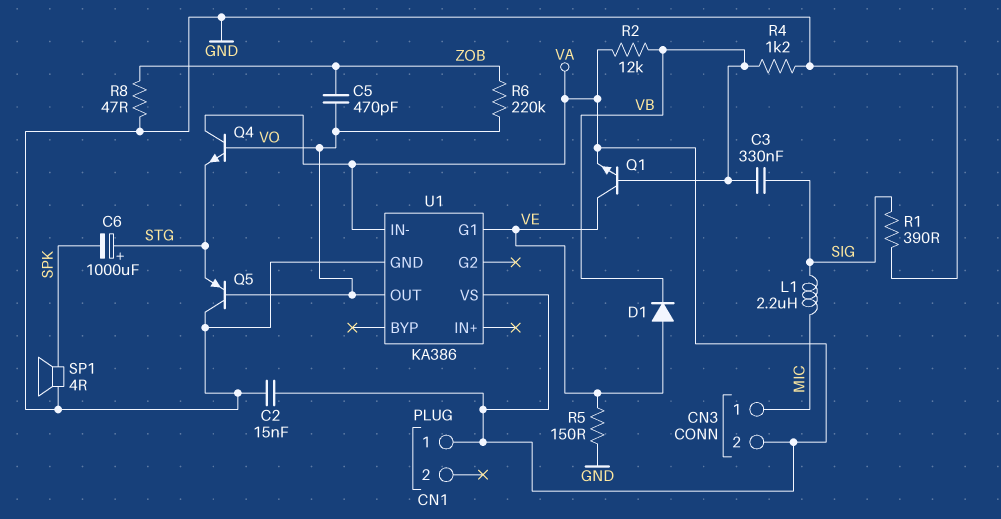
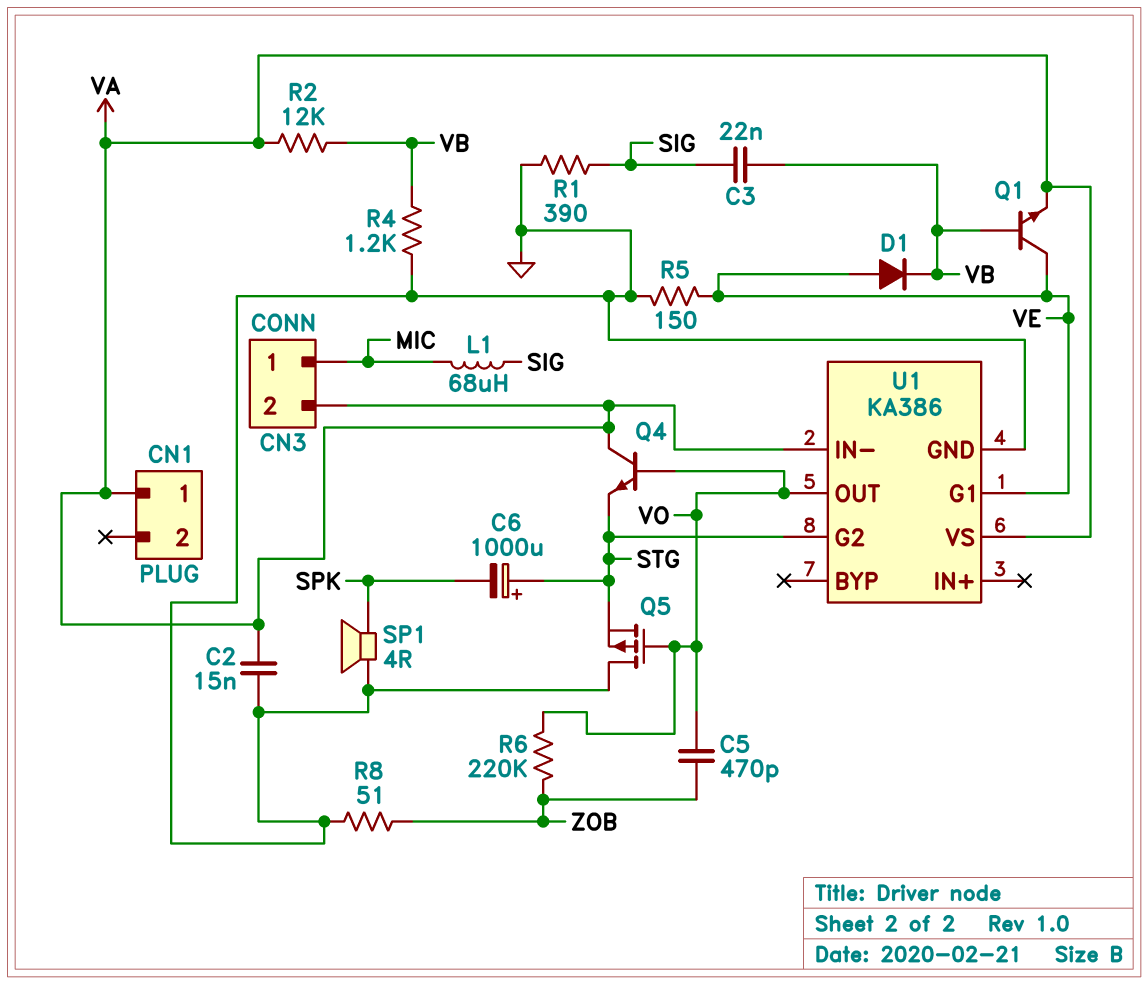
C3: 330nF (SIG, VB) -> 22nF (SIG, VB)
L1: 2.2uH (MIC, SIG) -> 68uH (MIC, SIG)
Q5: PNP (B VO, C GND, E STG) -> PMOS (G VO, D GND, S STG)
R8: 47 (GND, ZOB) -> 51 (GND, ZOB)
U1 pin G2: none -> STG

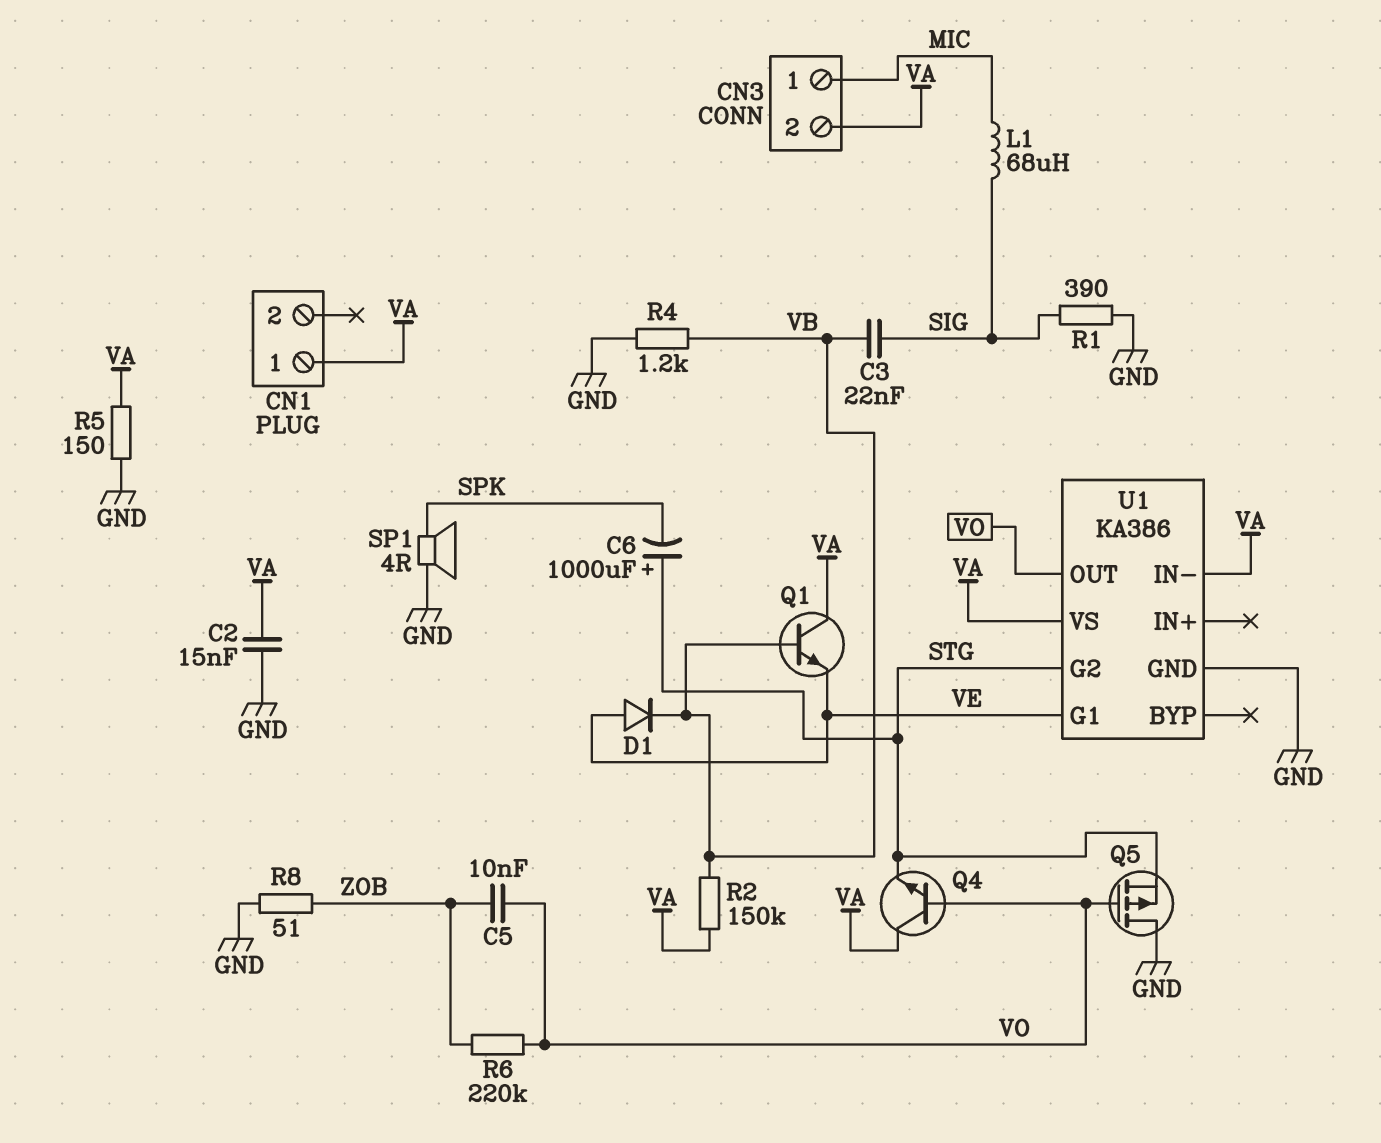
C5: 470pF (VO, ZOB) -> 10nF (VO, ZOB)
Q1: NPN (B VB, C VE, E VA) -> NPN (B VB, C VA, E VE)
R2: 12k (VA, VB) -> 150k (VA, VB)
R5: 150 (GND, VE) -> 150 (GND, VA)

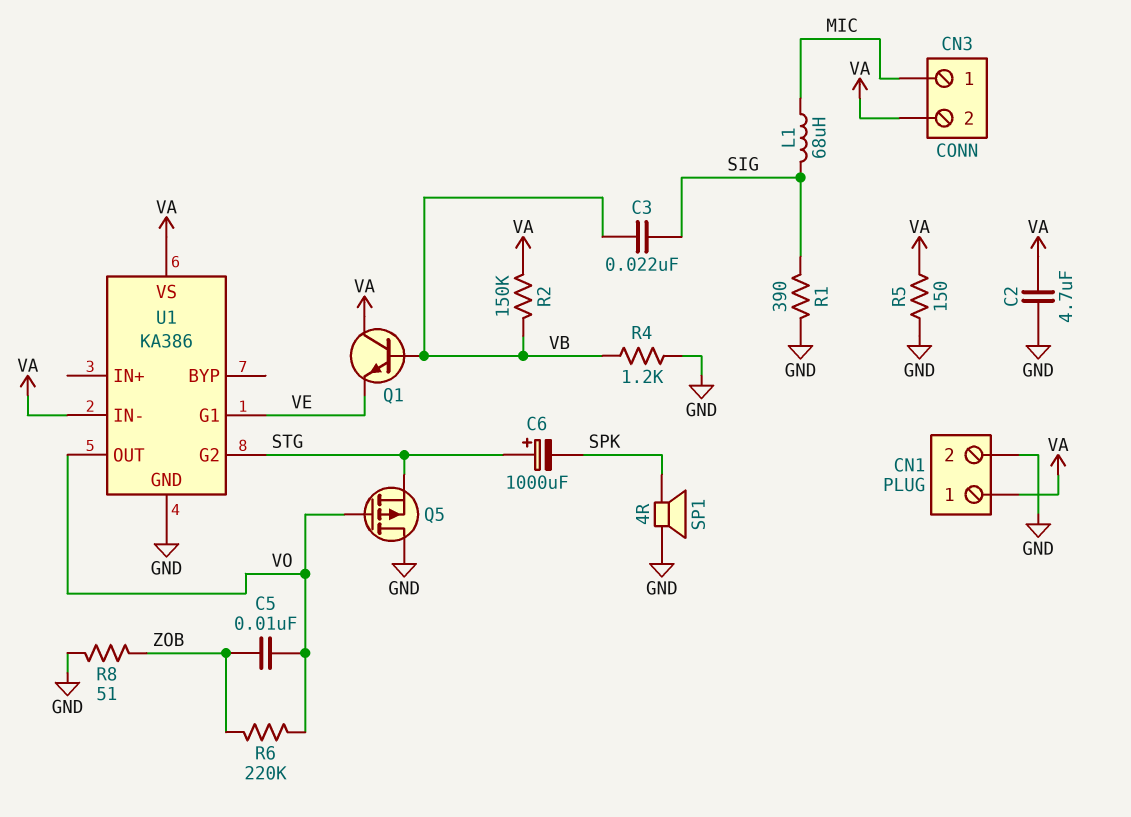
C2: 15nF (GND, VA) -> 4.7uF (GND, VA)
CN1 pin 2: none -> GND
D1: diode (A VE, K VB) -> none
Q4: NPN (B VO, C VA, E STG) -> none

